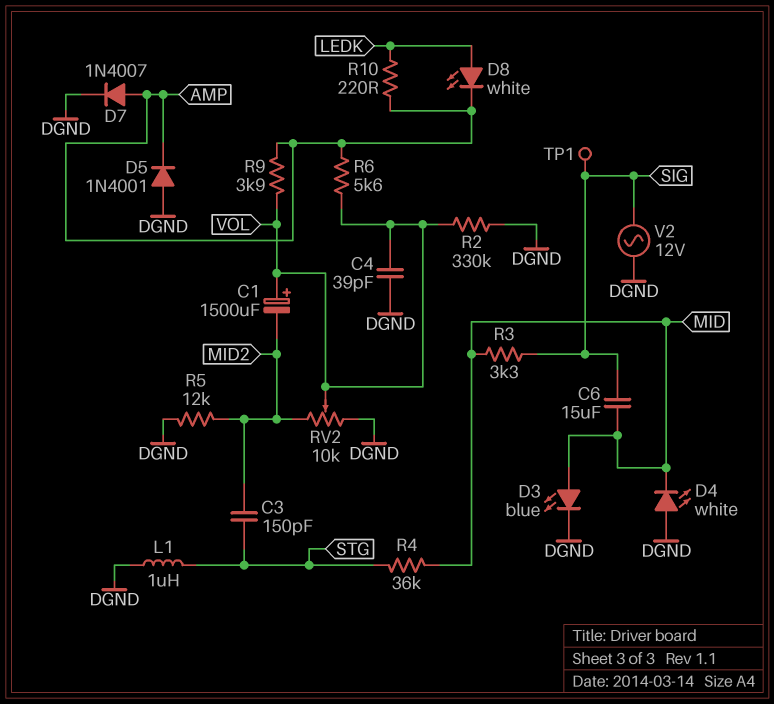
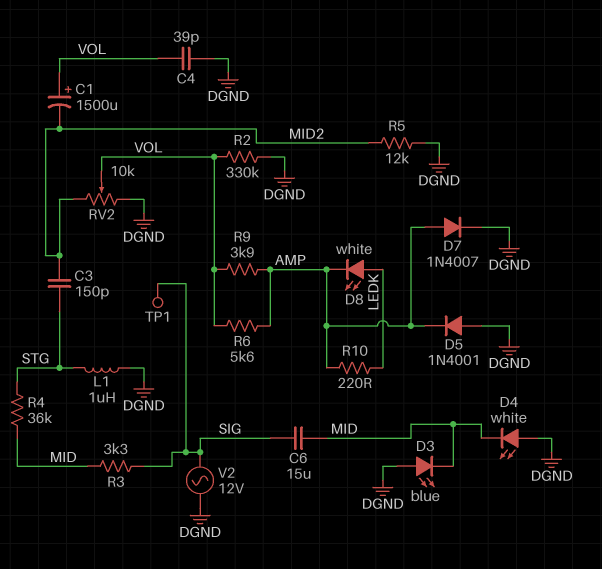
D3: LED blue (A MID, K DGND) -> LED blue (A DGND, K MID)

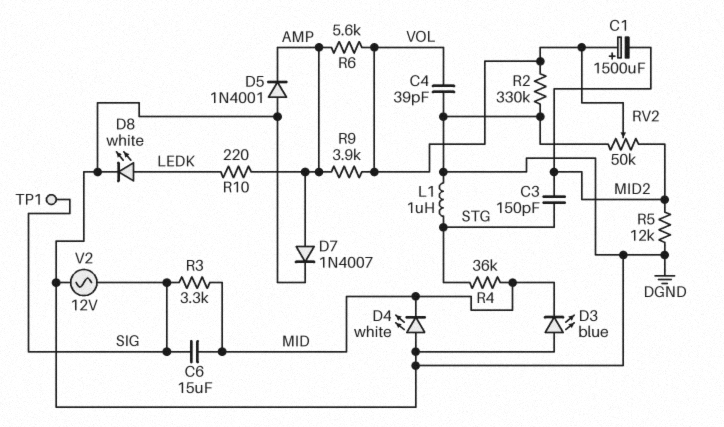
D8: LED white (A LEDK, K AMP) -> LED white (A LEDK, K DGND)
RV2: 10k (DGND, MID2, wiper VOL) -> 50k (DGND, MID2, wiper VOL)

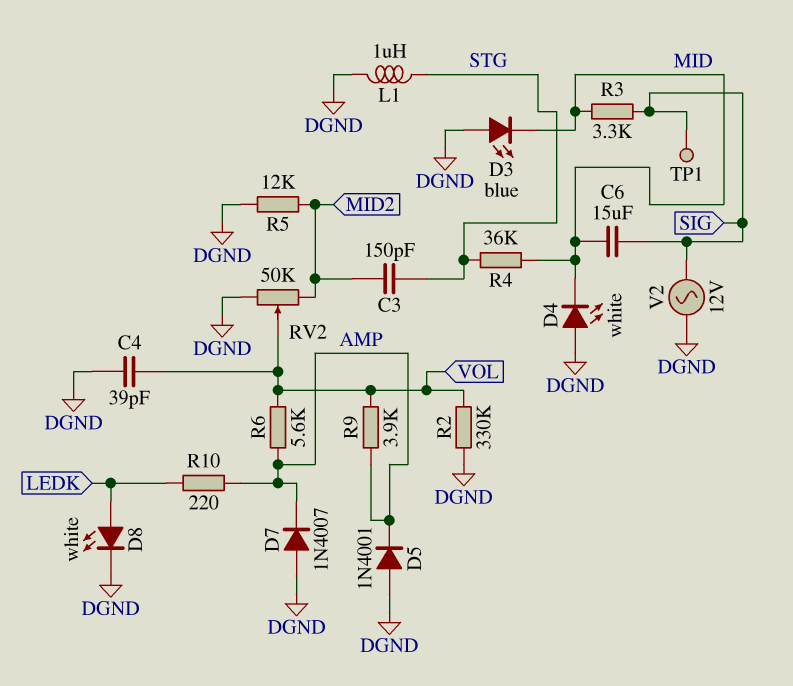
C1: 1500uF (plus VOL, minus MID2) -> none
D7: diode 1N4007 (A AMP, K DGND) -> diode 1N4007 (A DGND, K AMP)

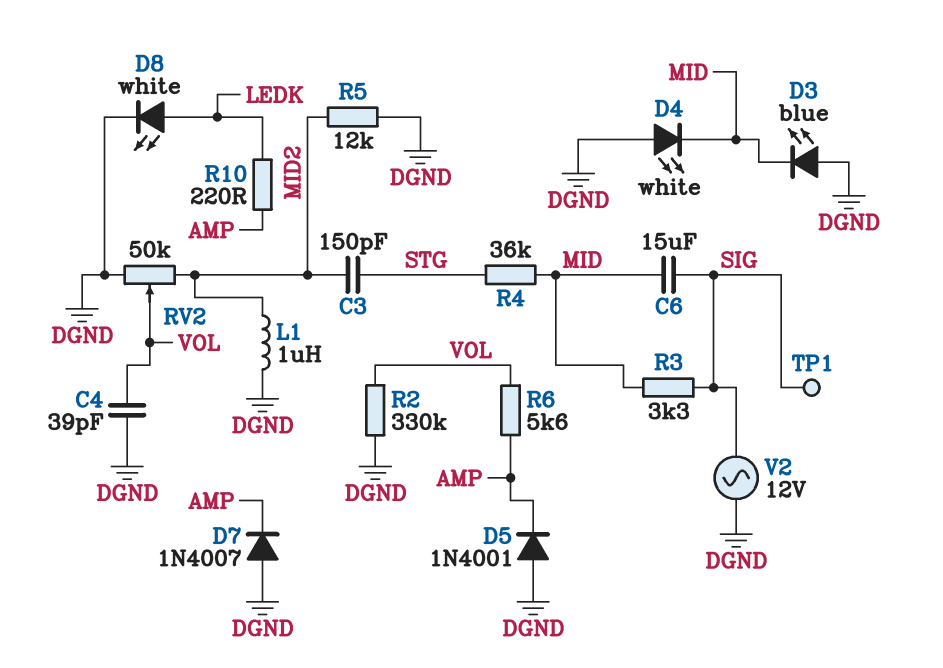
L1: 1uH (DGND, STG) -> 1uH (DGND, MID2)
R9: 3.9k (AMP, VOL) -> none

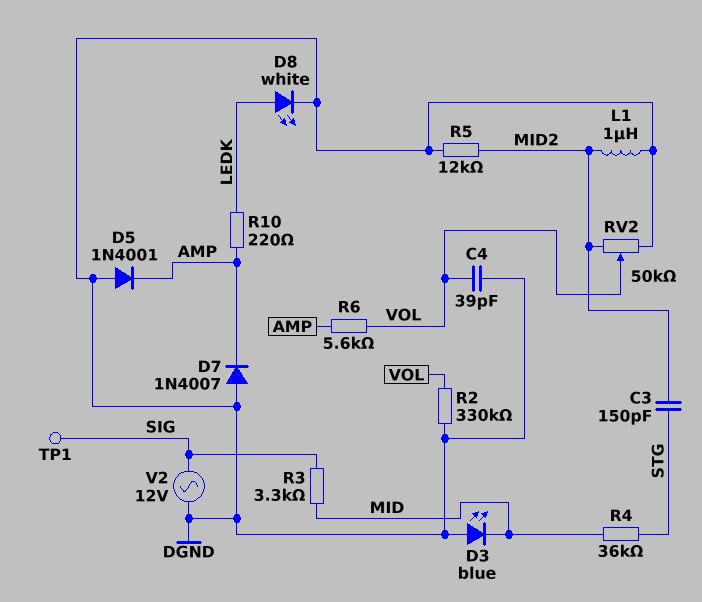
C6: 15uF (MID, SIG) -> none
D4: LED white (A DGND, K MID) -> none

